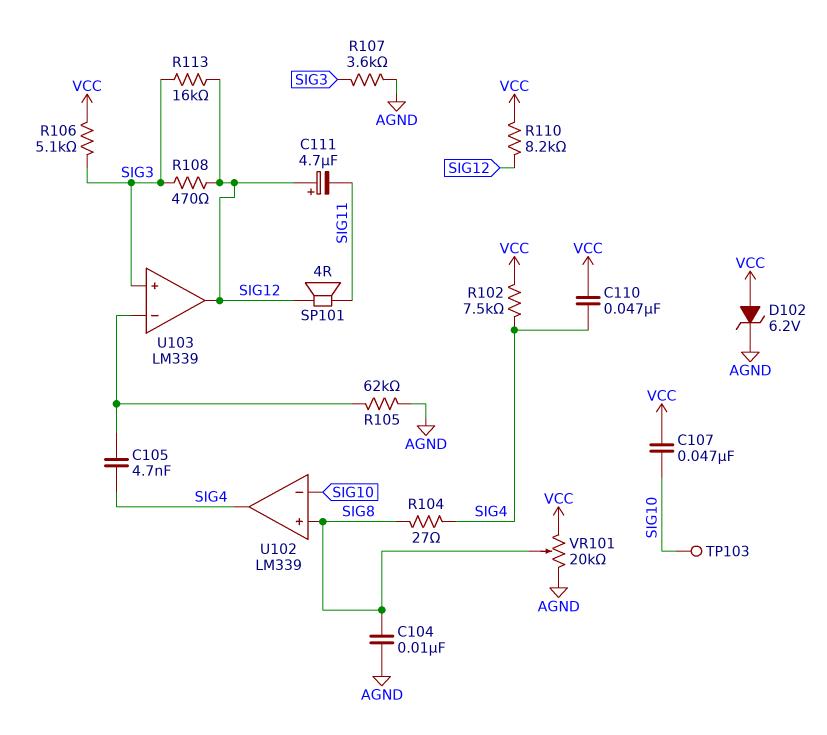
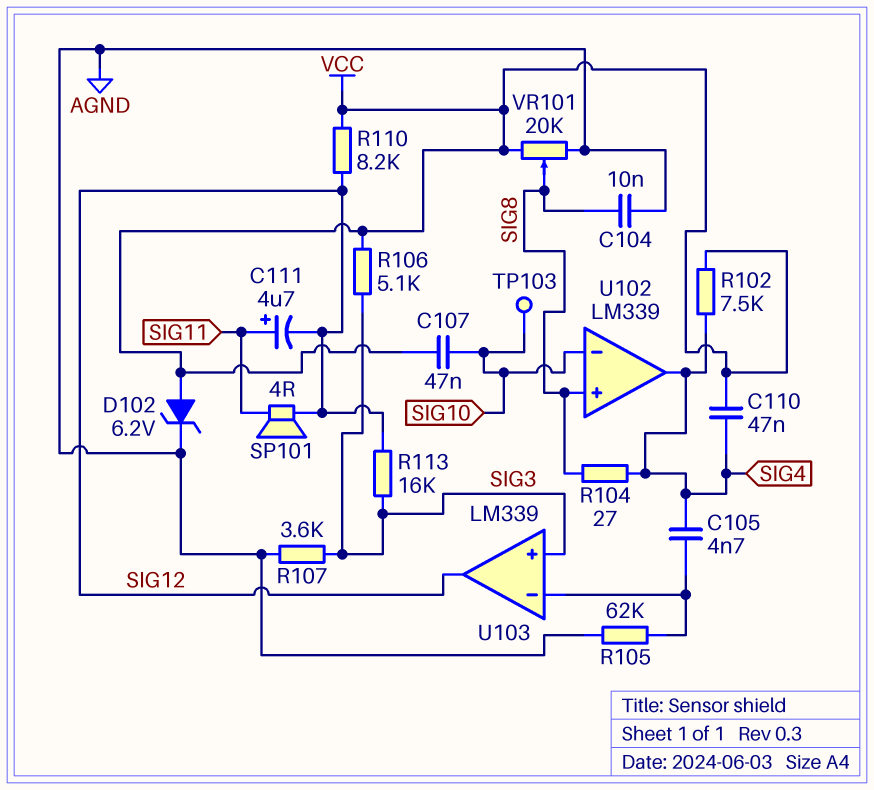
C111: 4.7uF (plus SIG12, minus SIG11) -> 4.7uF (plus SIG11, minus SIG12)
R108: 470 (SIG3, SIG12) -> none

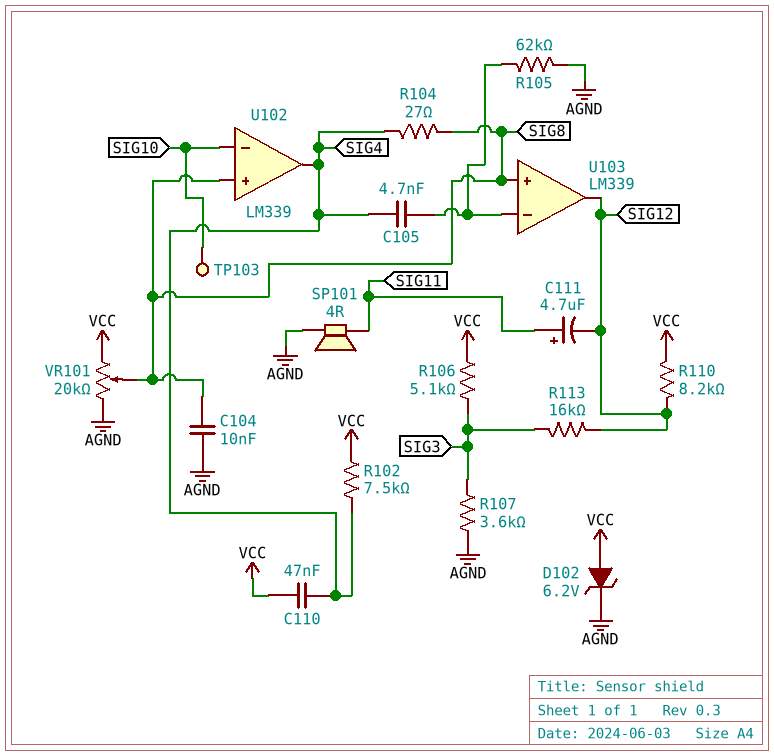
C107: 47nF (SIG10, VCC) -> none
SP101: speaker 4R (SIG11, SIG12) -> speaker 4R (AGND, SIG11)
U103 pin in+: SIG3 -> SIG8

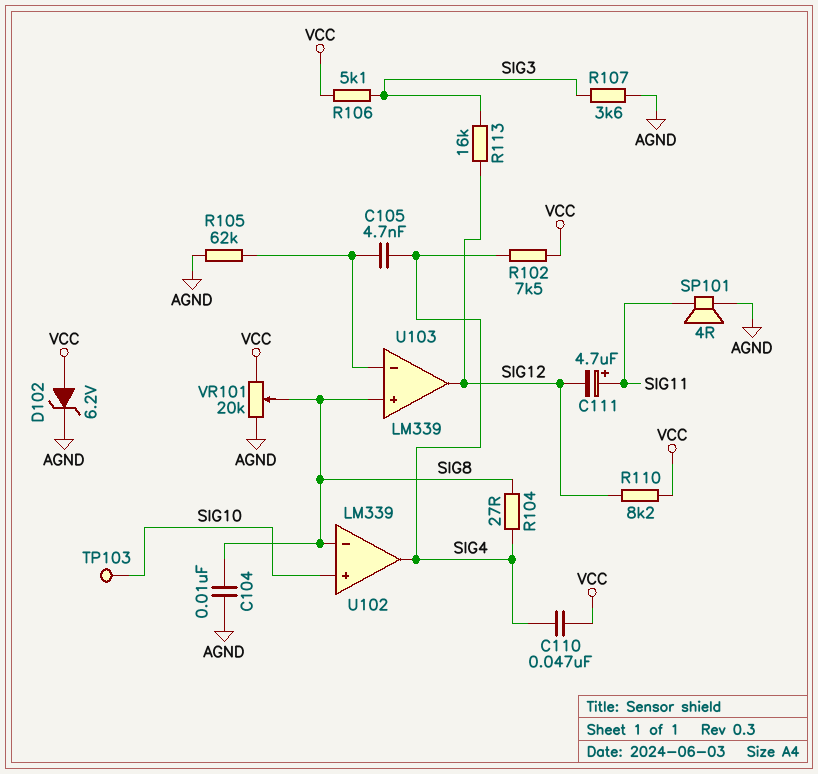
U102 pin in+: SIG8 -> SIG10
U102 pin in-: SIG10 -> SIG8

